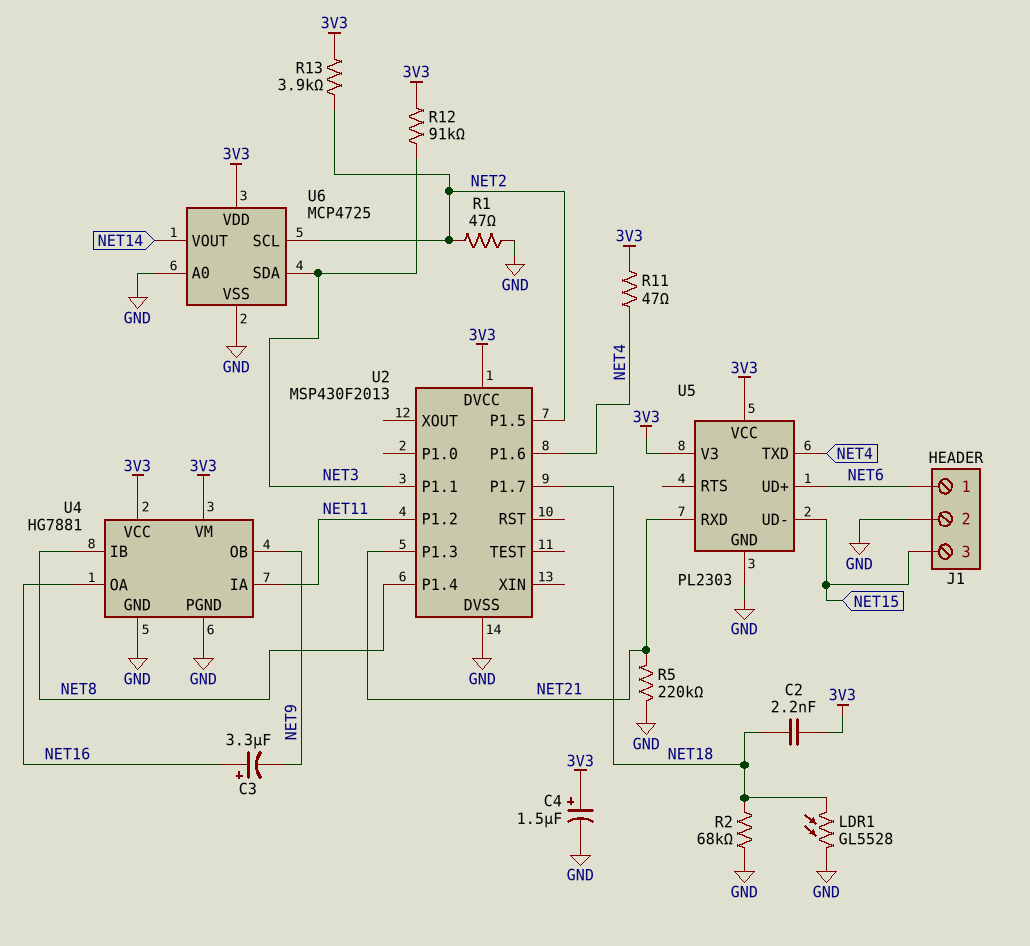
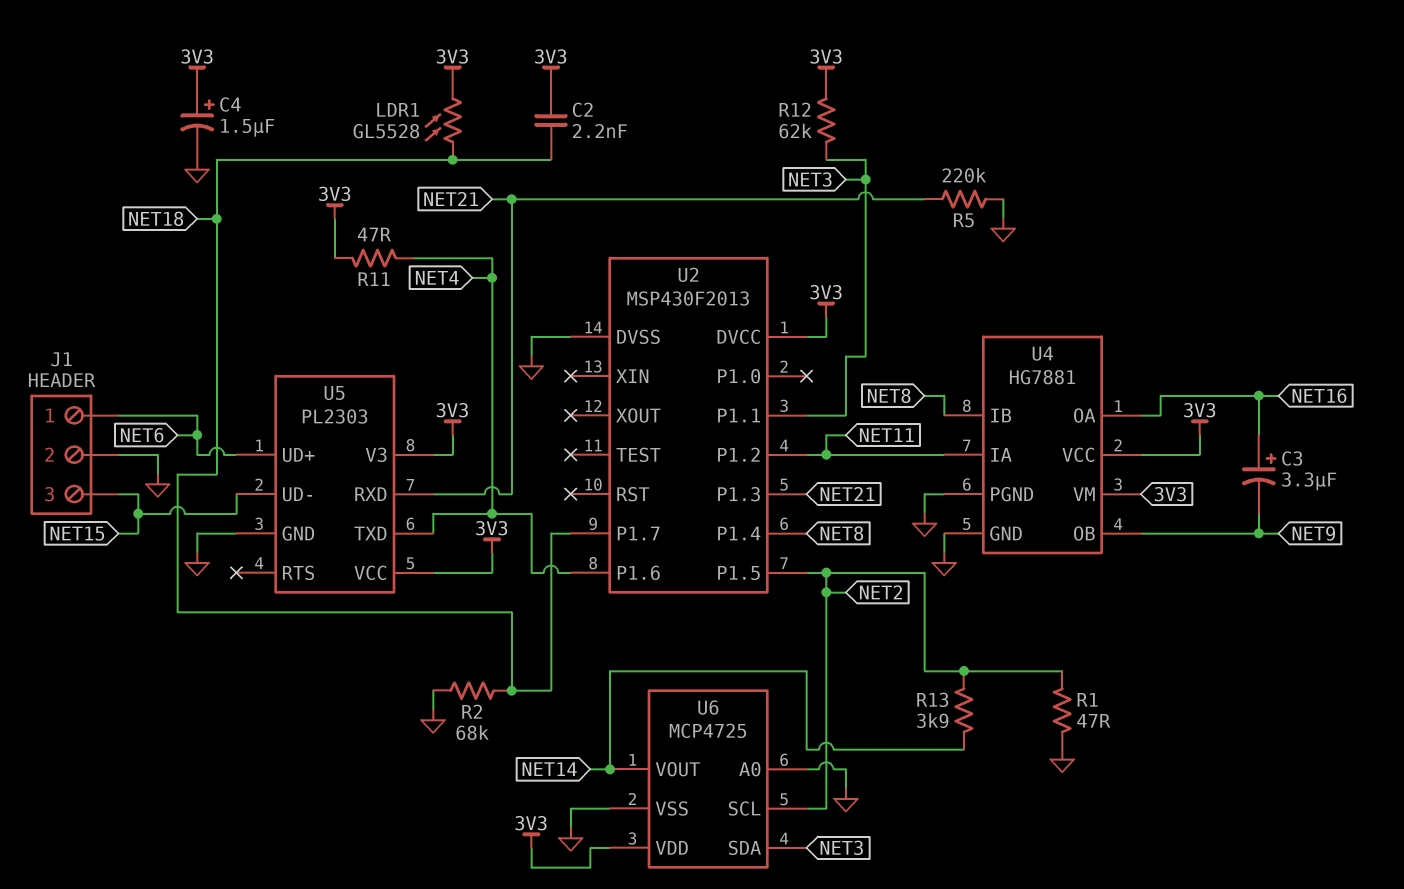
LDR1: GL5528 (GND, NET18) -> GL5528 (3V3, NET18)
R12: 91k (3V3, NET3) -> 62k (3V3, NET3)
R13: 3.9k (3V3, NET2) -> 3.9k (NET2, NET14)

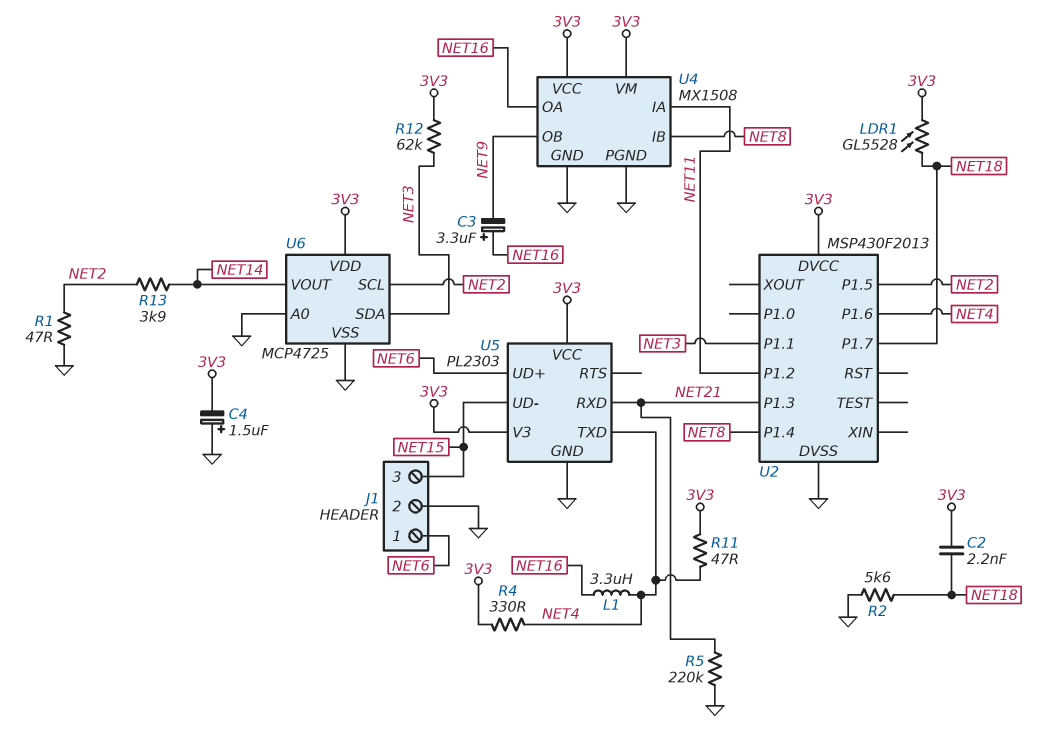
C4: 1.5uF (plus 3V3, minus GND) -> 1.5uF (plus GND, minus 3V3)
L1: none -> 3.3uH (NET4, NET16)
R2: 68k (GND, NET18) -> 5.6k (GND, NET18)
R4: none -> 330 (3V3, NET4)
U4: HG7881 -> MX1508

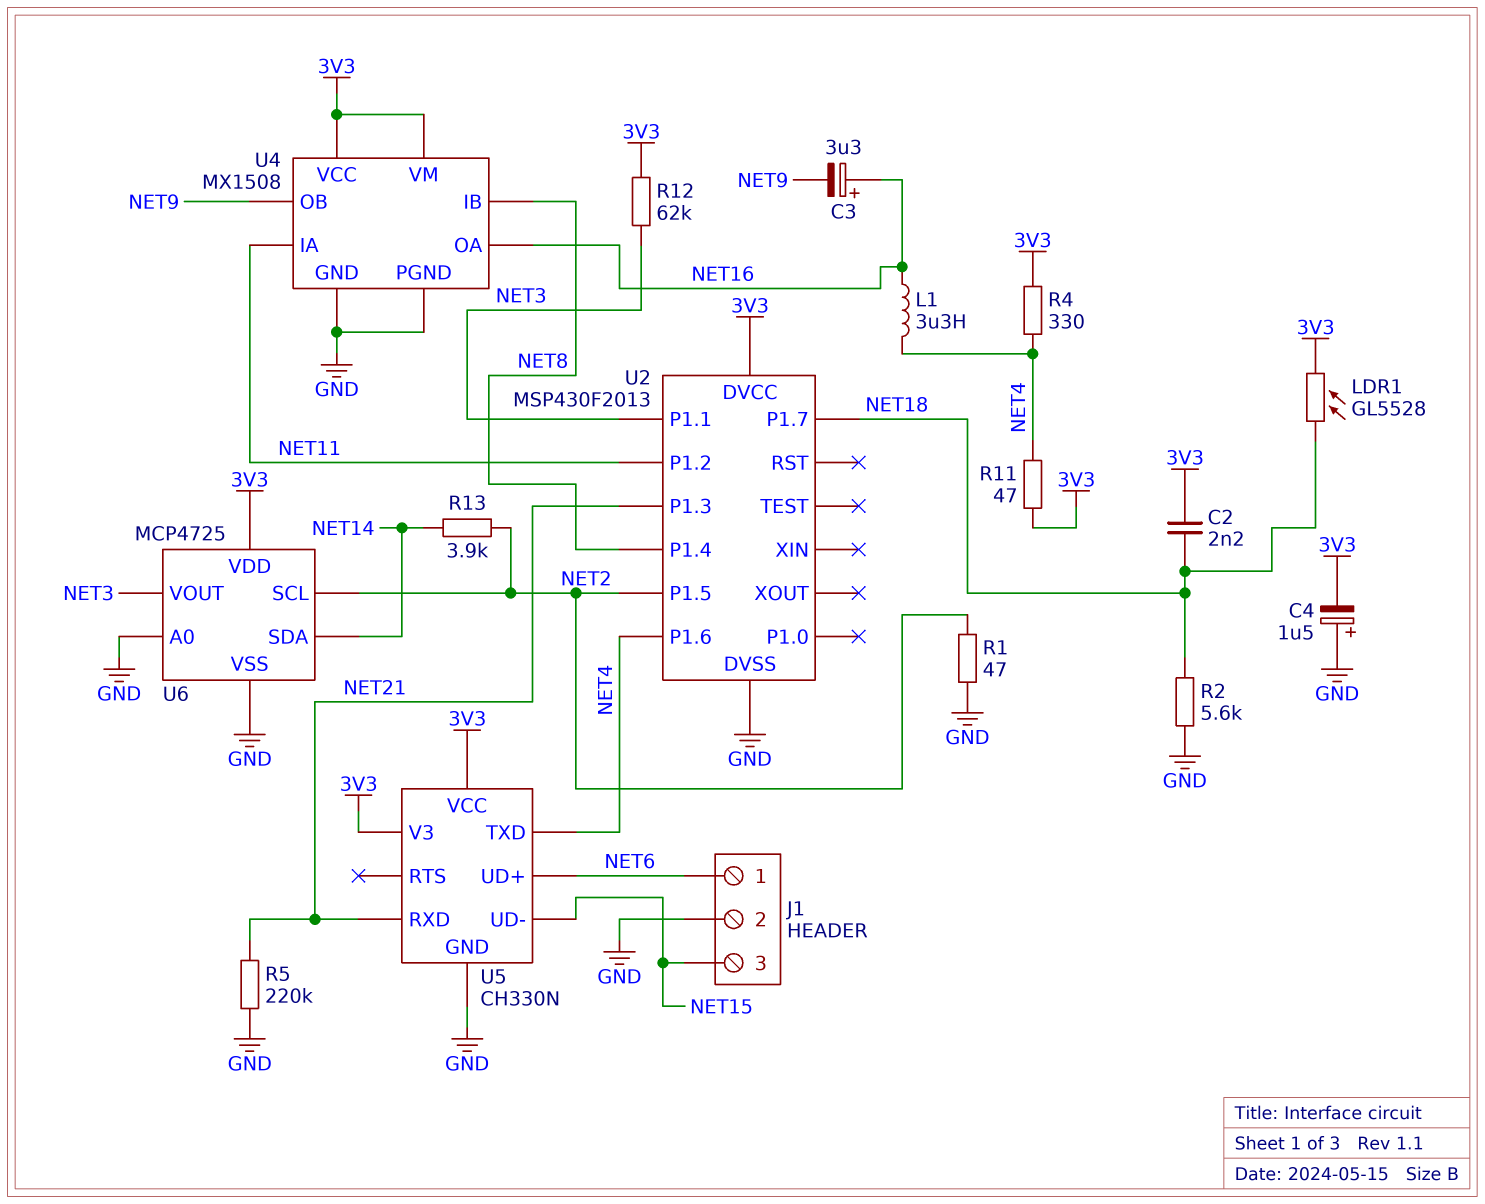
U5: PL2303 -> CH330N
U6 pin SDA: NET3 -> NET14
U6 pin VOUT: NET14 -> NET3

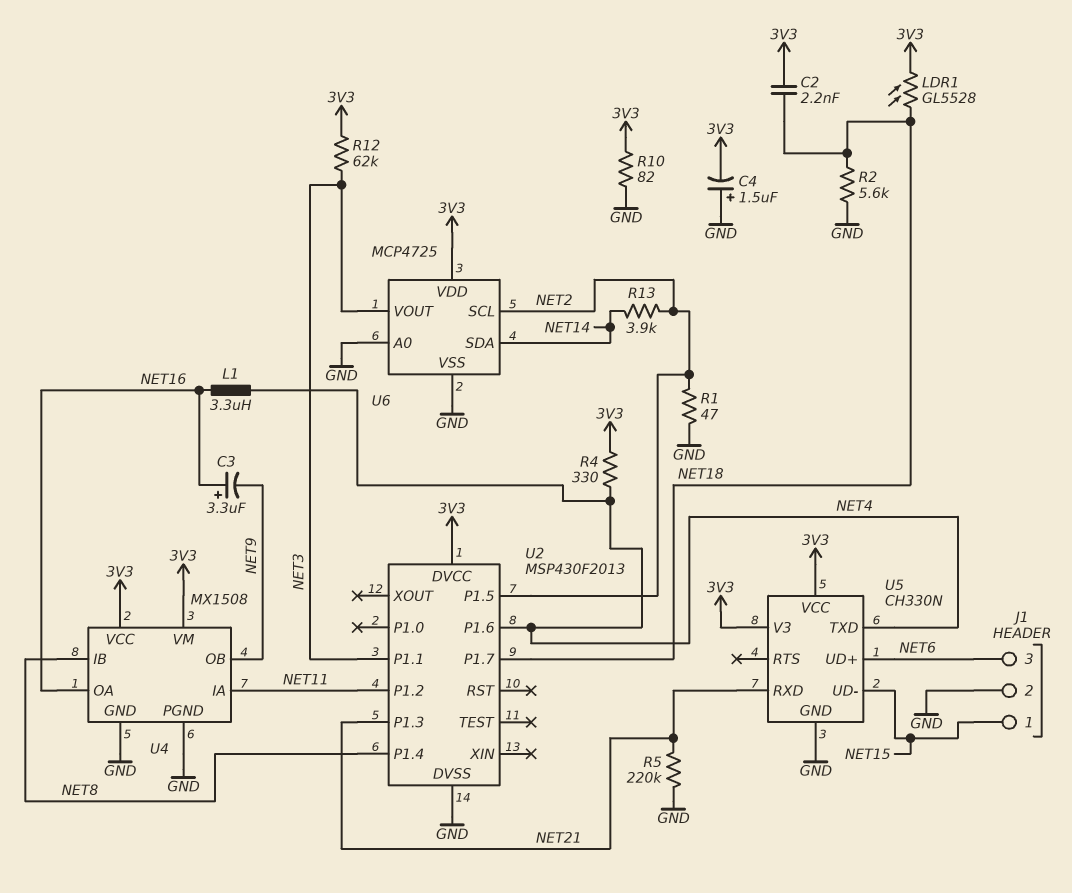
J1 pin 1: NET6 -> NET15
J1 pin 3: NET15 -> NET6
R10: none -> 82 (3V3, GND)
R11: 47 (3V3, NET4) -> none

